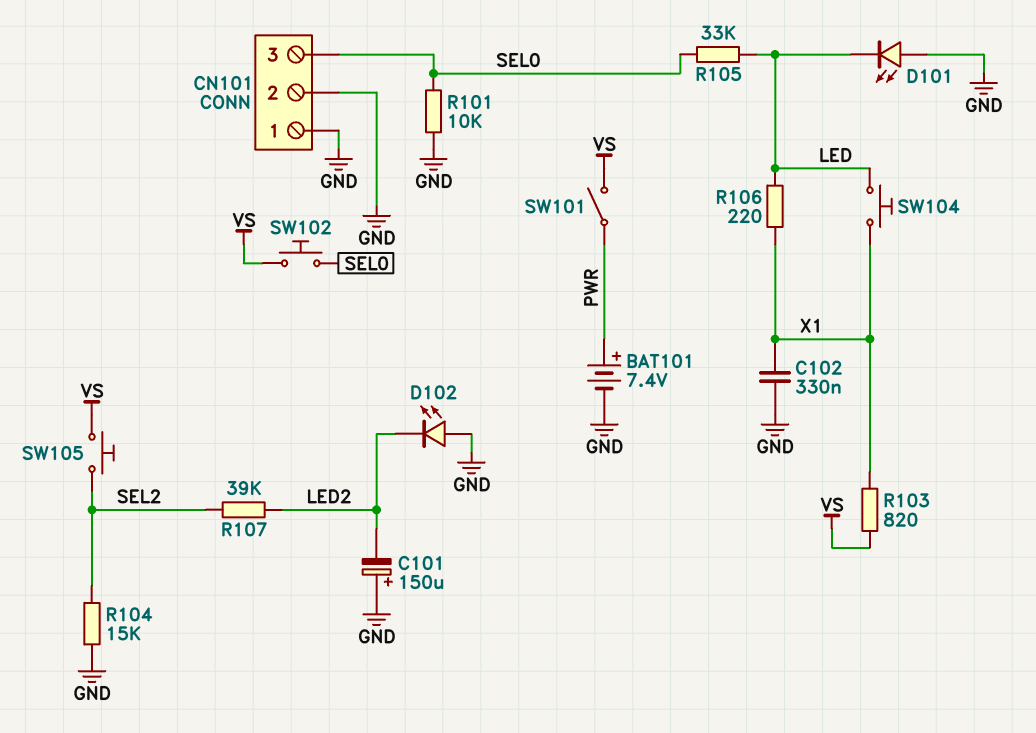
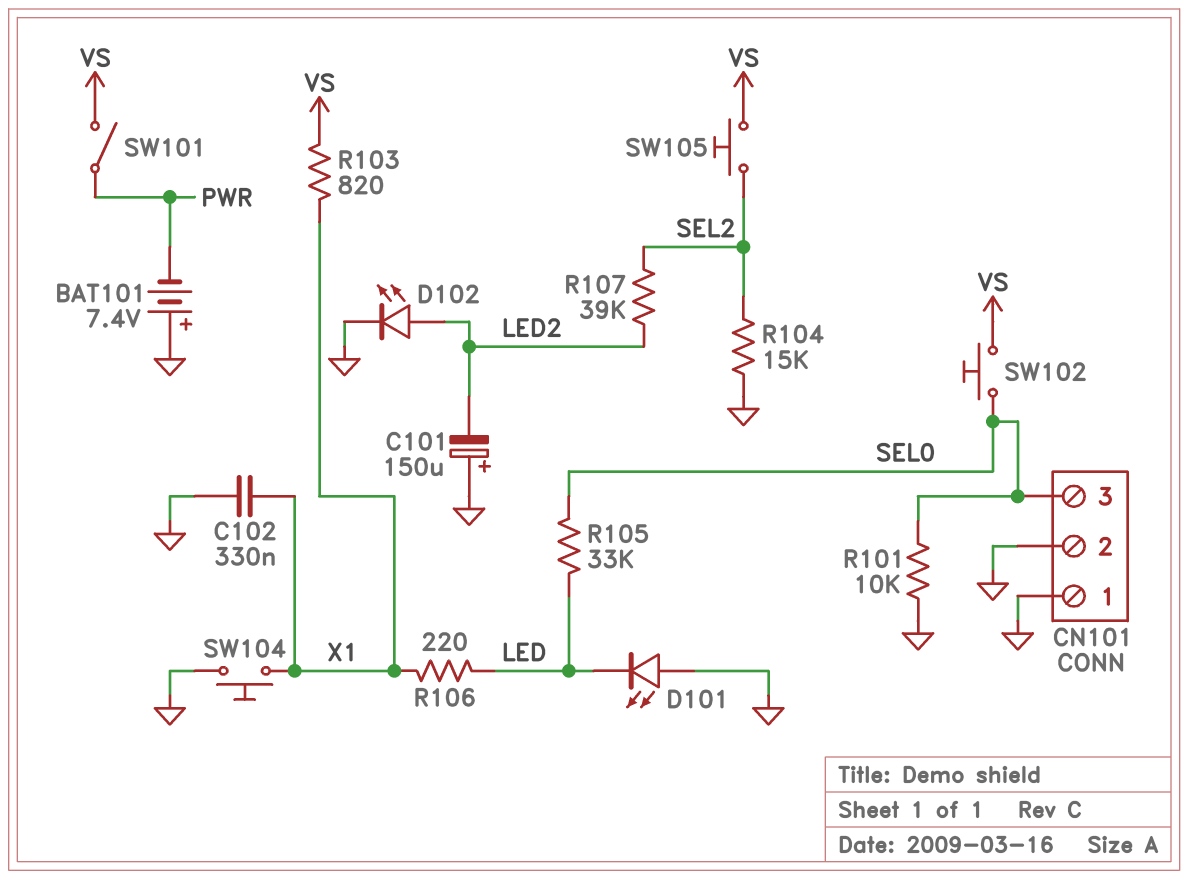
BAT101: 7.4V (plus PWR, minus GND) -> 7.4V (plus GND, minus PWR)
D102: LED (A GND, K LED2) -> LED (A LED2, K GND)
SW104: button (LED, X1) -> button (GND, X1)

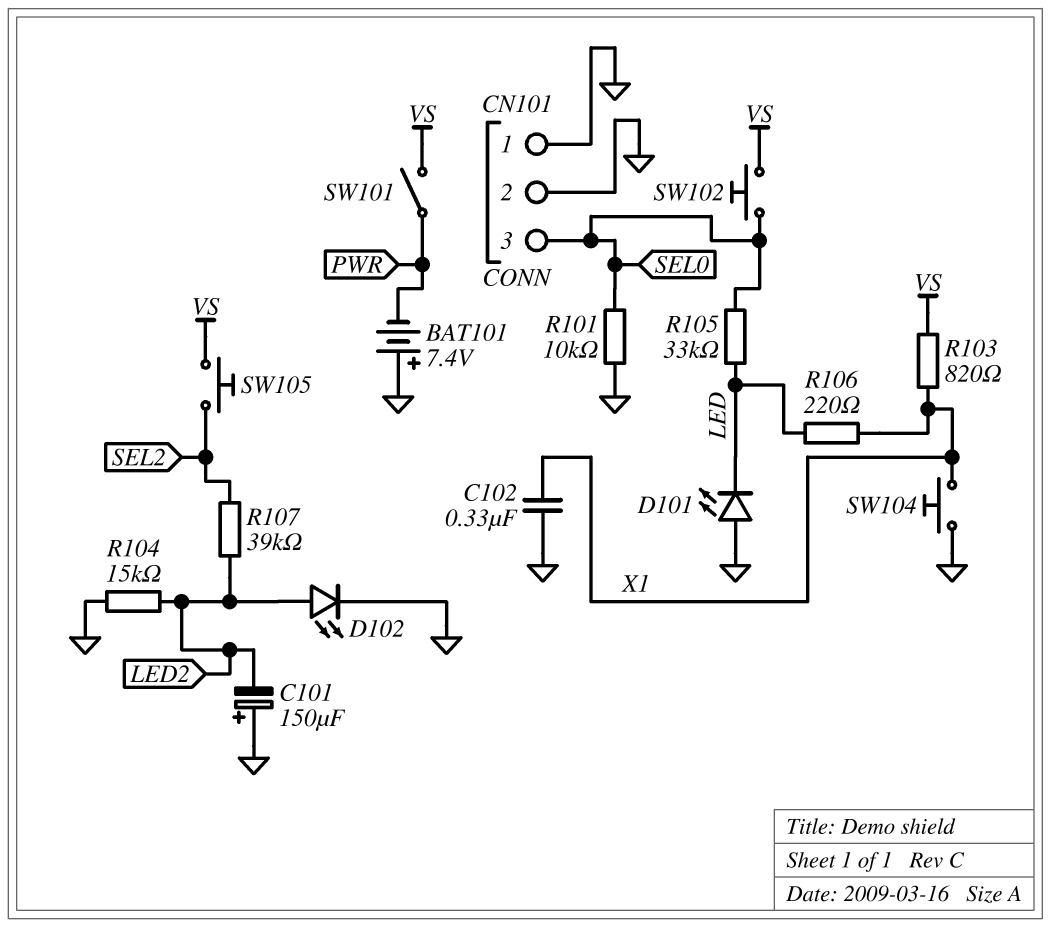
R104: 15k (GND, SEL2) -> 15k (GND, LED2)

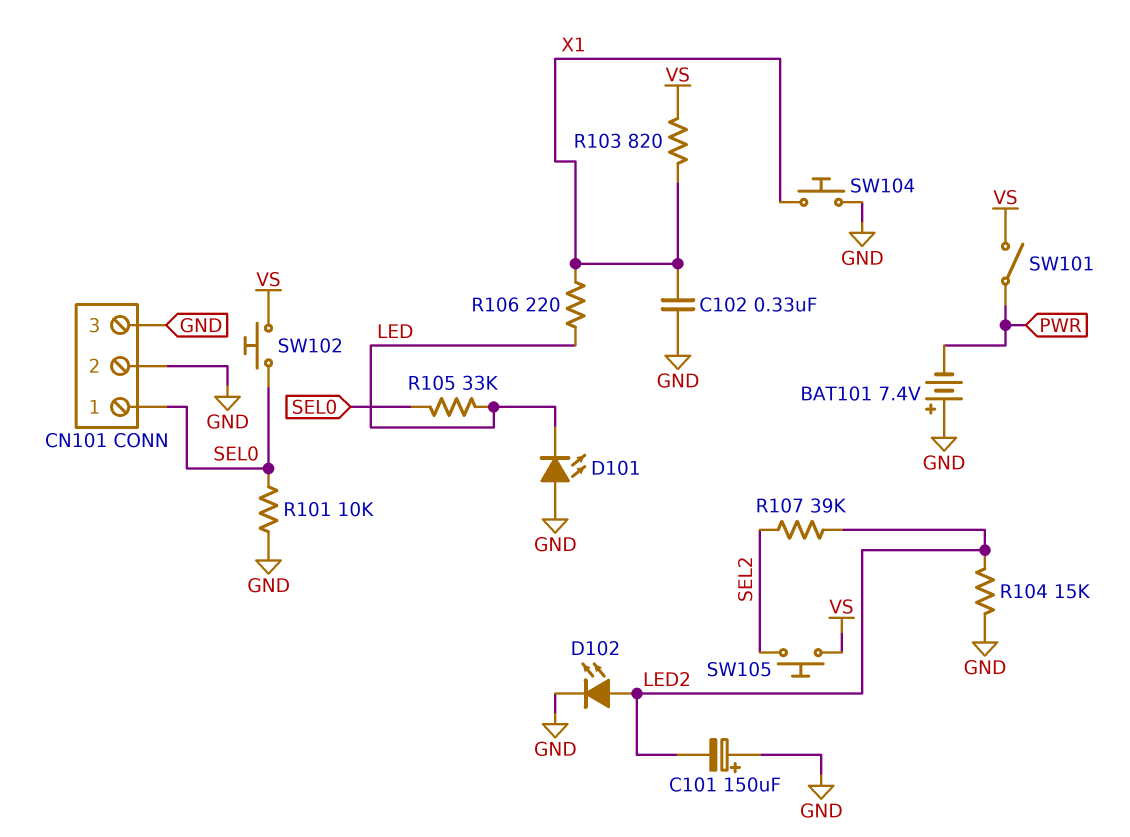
CN101 pin 1: GND -> SEL0
CN101 pin 3: SEL0 -> GND

